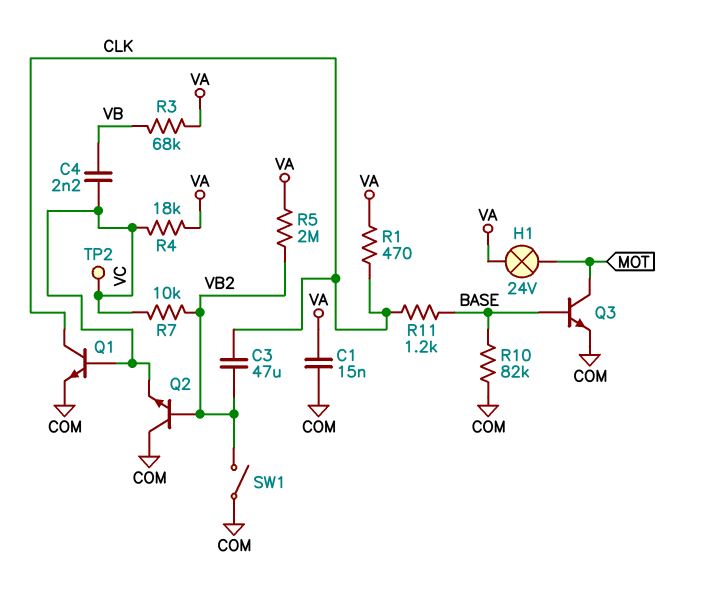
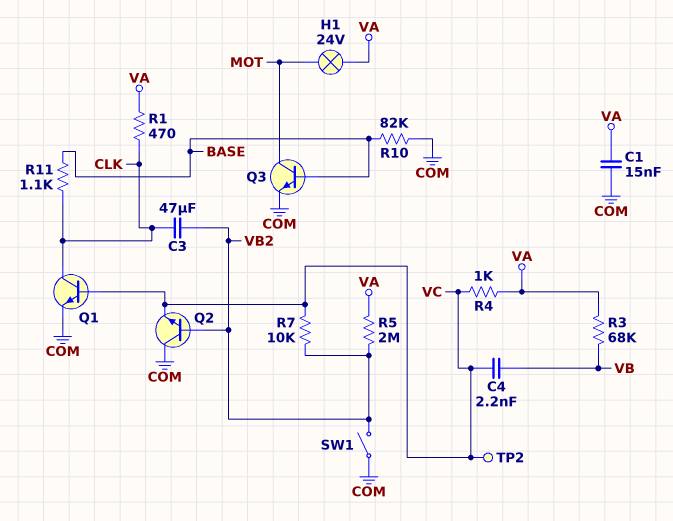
R4: 18k (VA, VC) -> 1k (VA, VC)
R11: 1.2k (BASE, CLK) -> 1.1k (BASE, CLK)

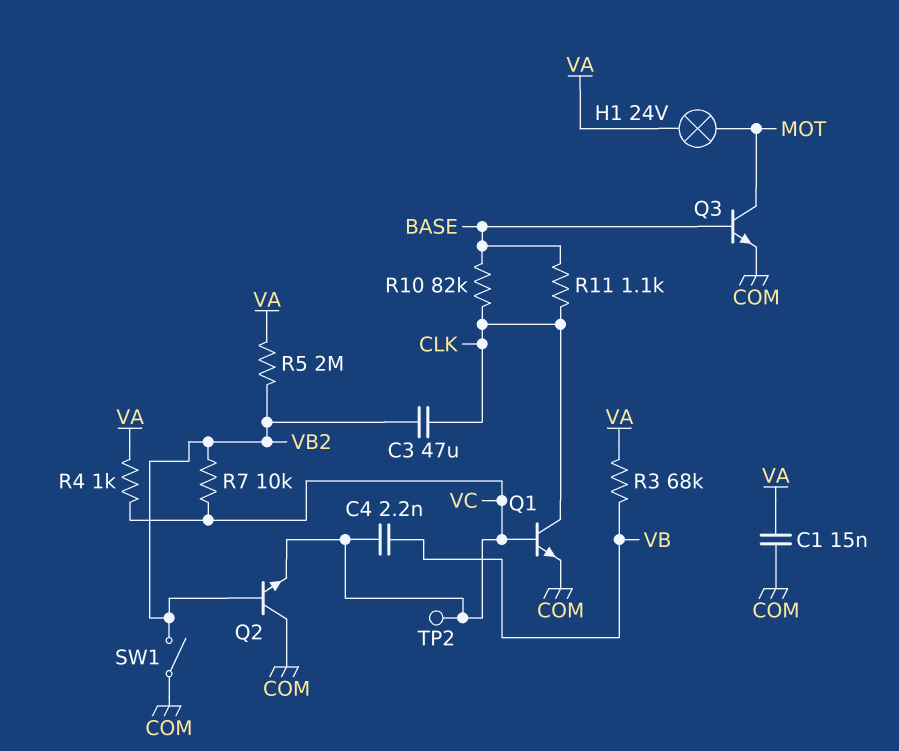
R1: 470 (CLK, VA) -> none
R10: 82k (BASE, COM) -> 82k (BASE, CLK)

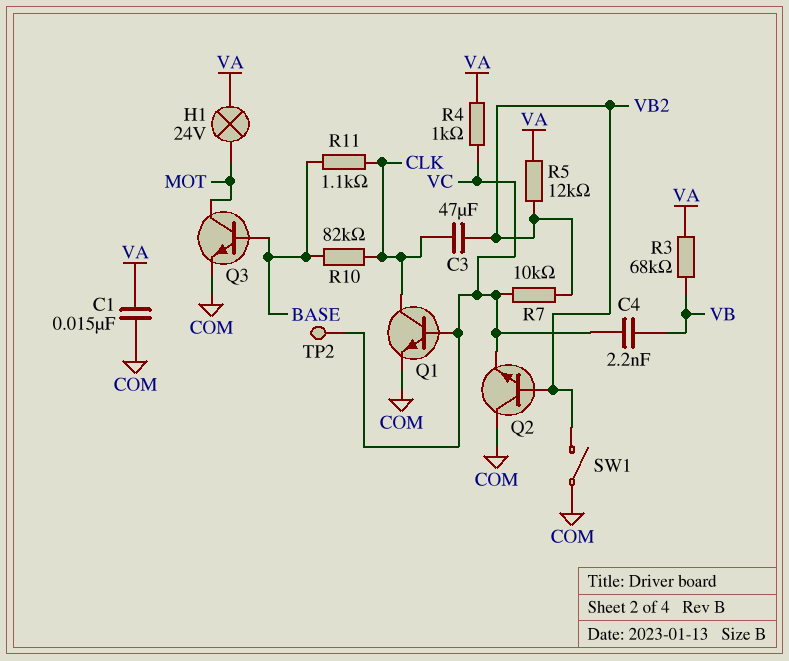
R5: 2M (VA, VB2) -> 12k (VA, VB2)

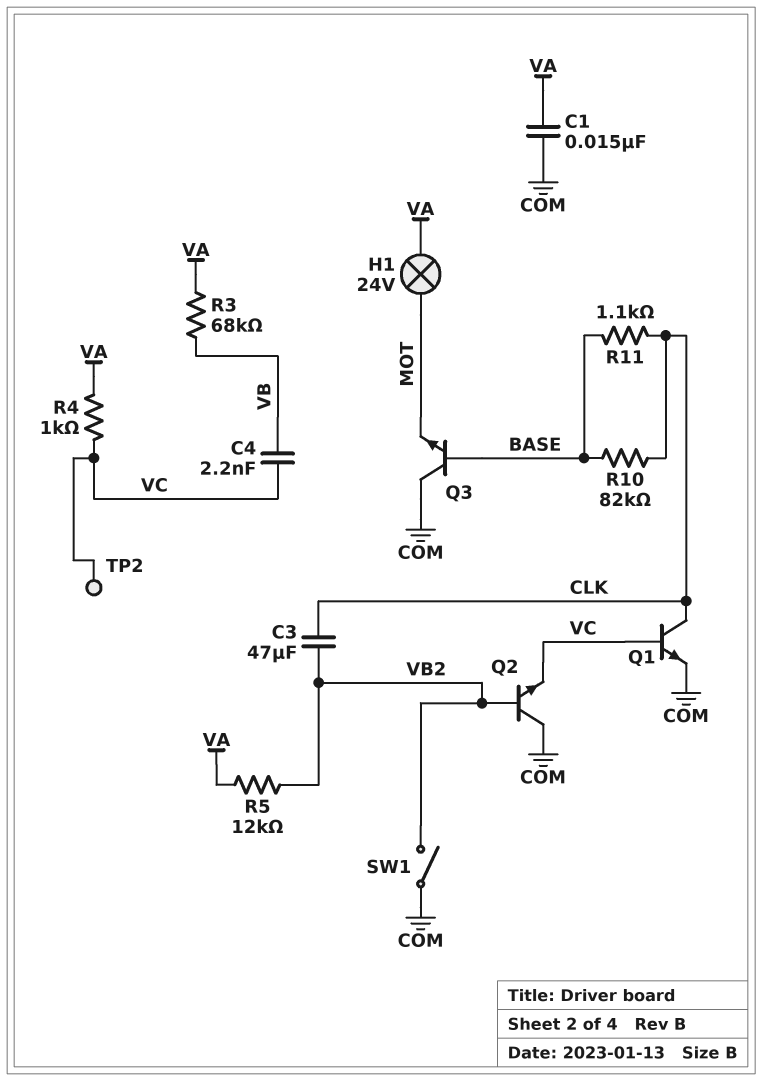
Q3: NPN (B BASE, C MOT, E COM) -> NPN (B BASE, C COM, E MOT)
R7: 10k (VB2, VC) -> none

